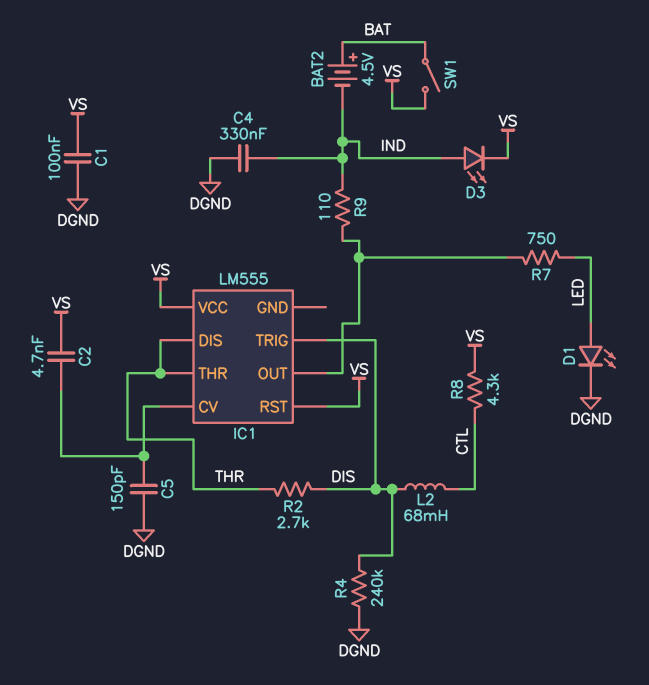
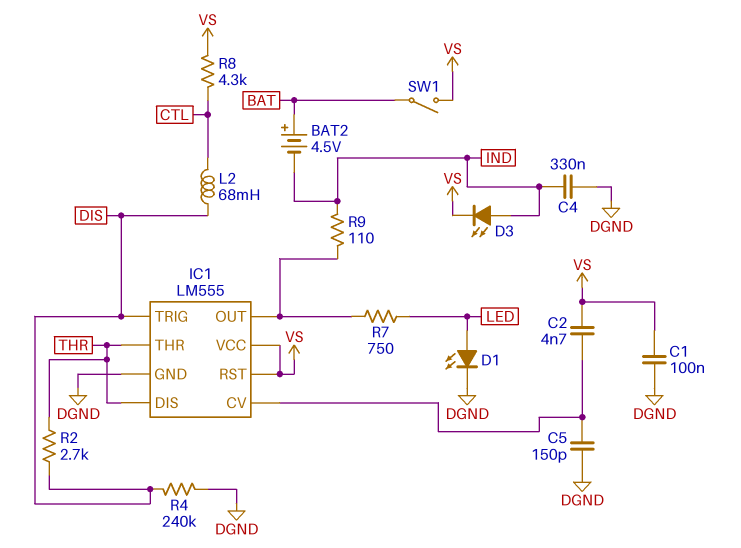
IC1 pin GND: none -> DGND

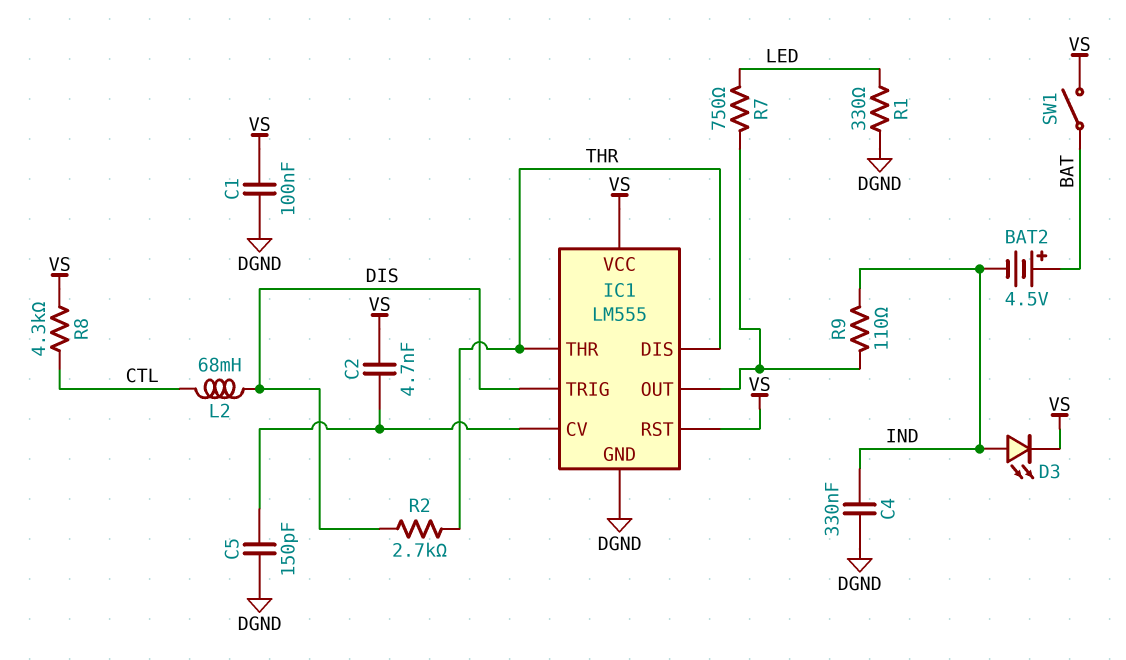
D1: LED (A LED, K DGND) -> none
R1: none -> 330 (DGND, LED)
R4: 240k (DGND, DIS) -> none

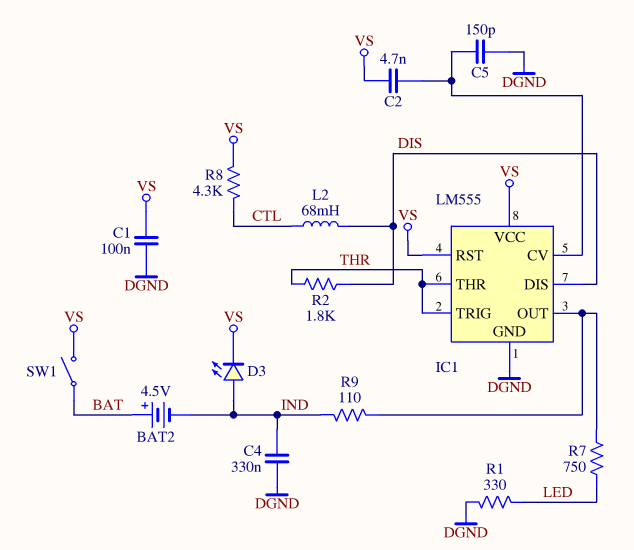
IC1 pin DIS: THR -> DIS
IC1 pin TRIG: DIS -> THR
R2: 2.7k (DIS, THR) -> 1.8k (DIS, THR)

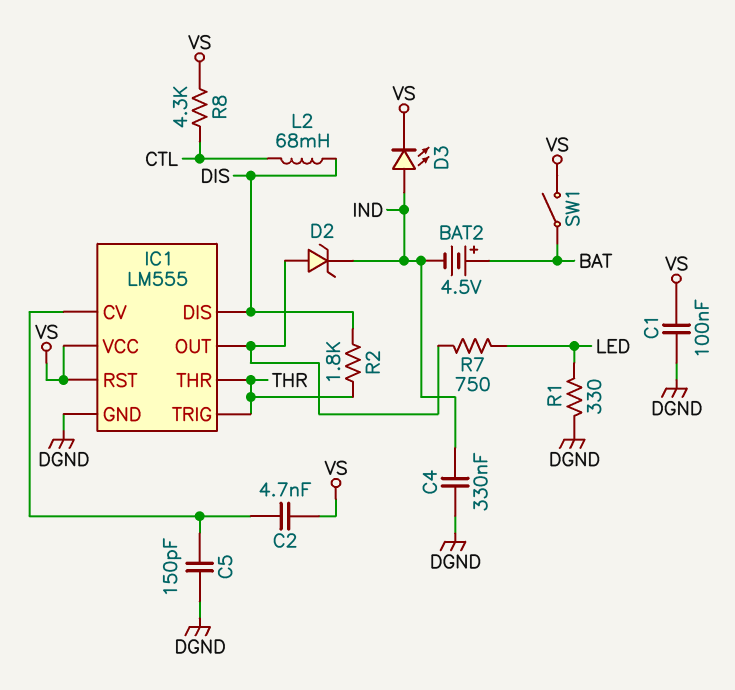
D2: none -> zener (A IC1/OUT, K IND)
R9: 110 (IC1/OUT, IND) -> none

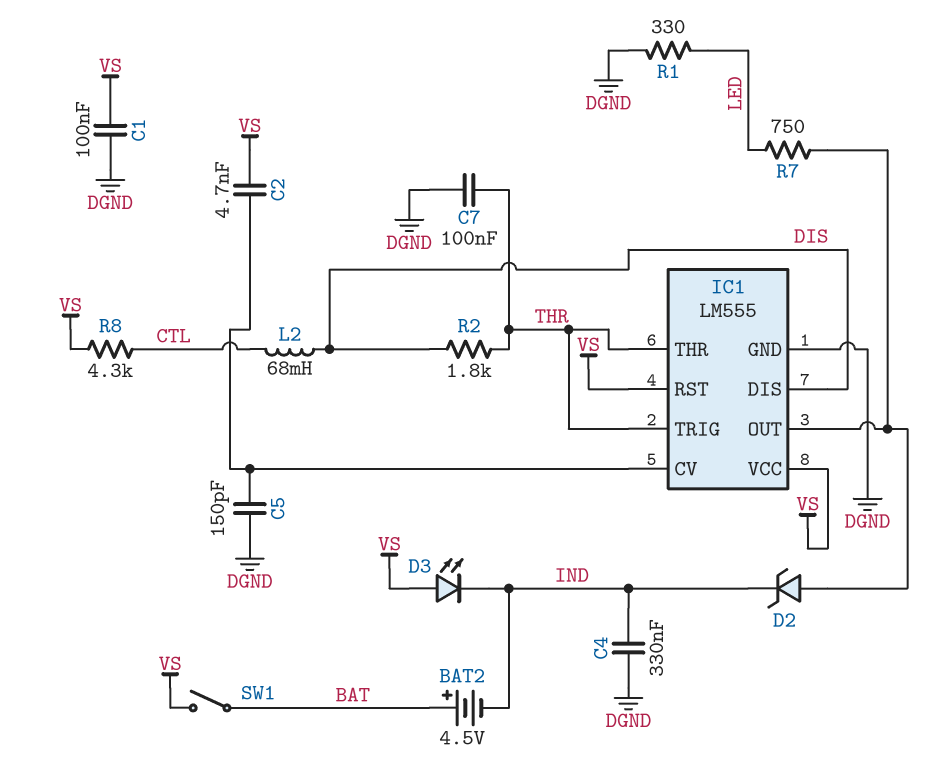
C7: none -> 100nF (DGND, THR)
D3: LED (A IND, K VS) -> LED (A VS, K IND)

